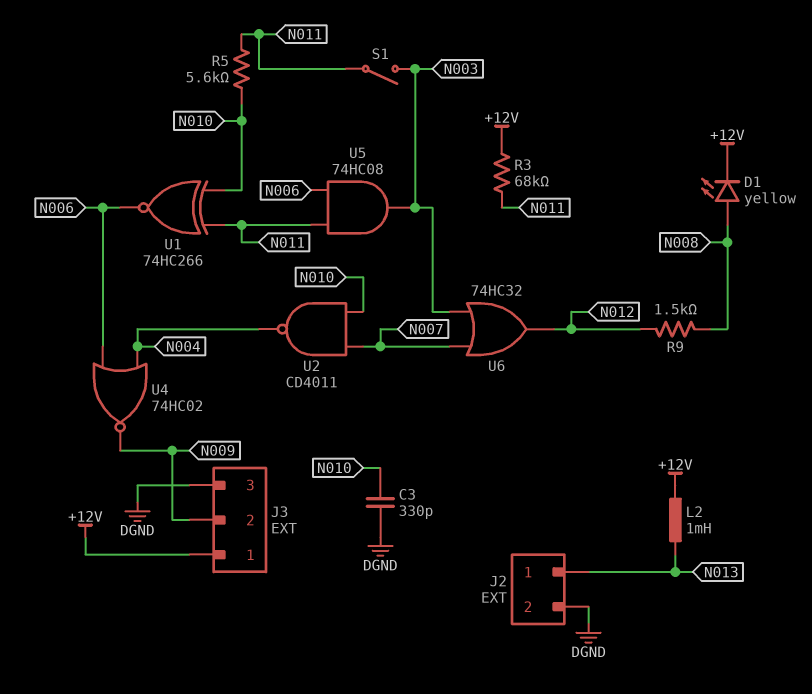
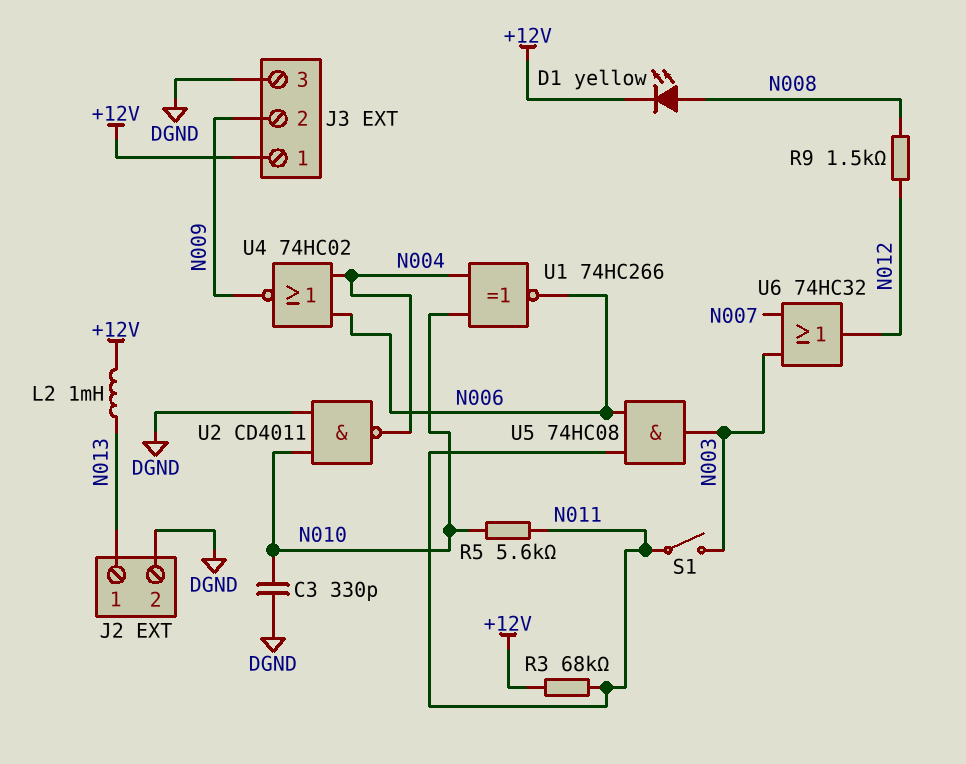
U1: XNOR 74HC266 (in N010, in N011, out N006) -> XNOR 74HC266 (in N004, in N010, out N006)
U2: NAND CD4011 (in N007, in N010, out N004) -> NAND CD4011 (in DGND, in N010, out N004)

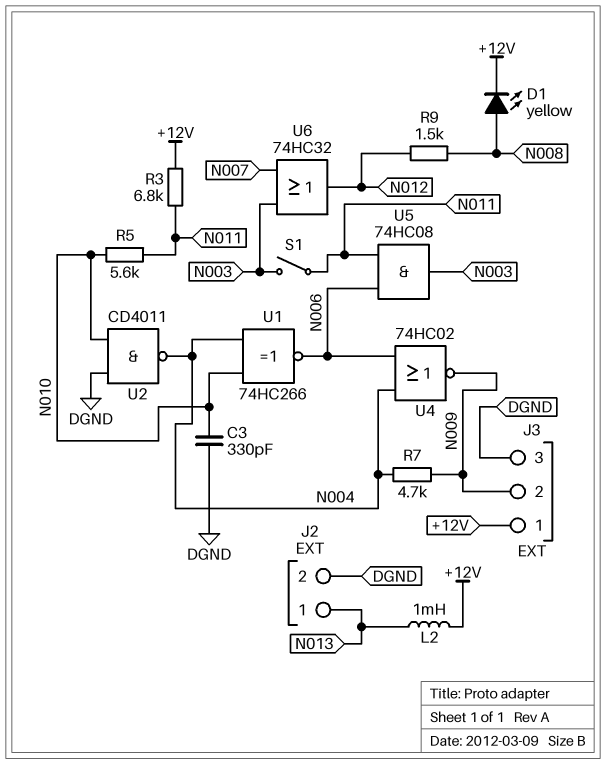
R3: 68k (+12V, N011) -> 6.8k (+12V, N011)
R7: none -> 4.7k (N004, N009)

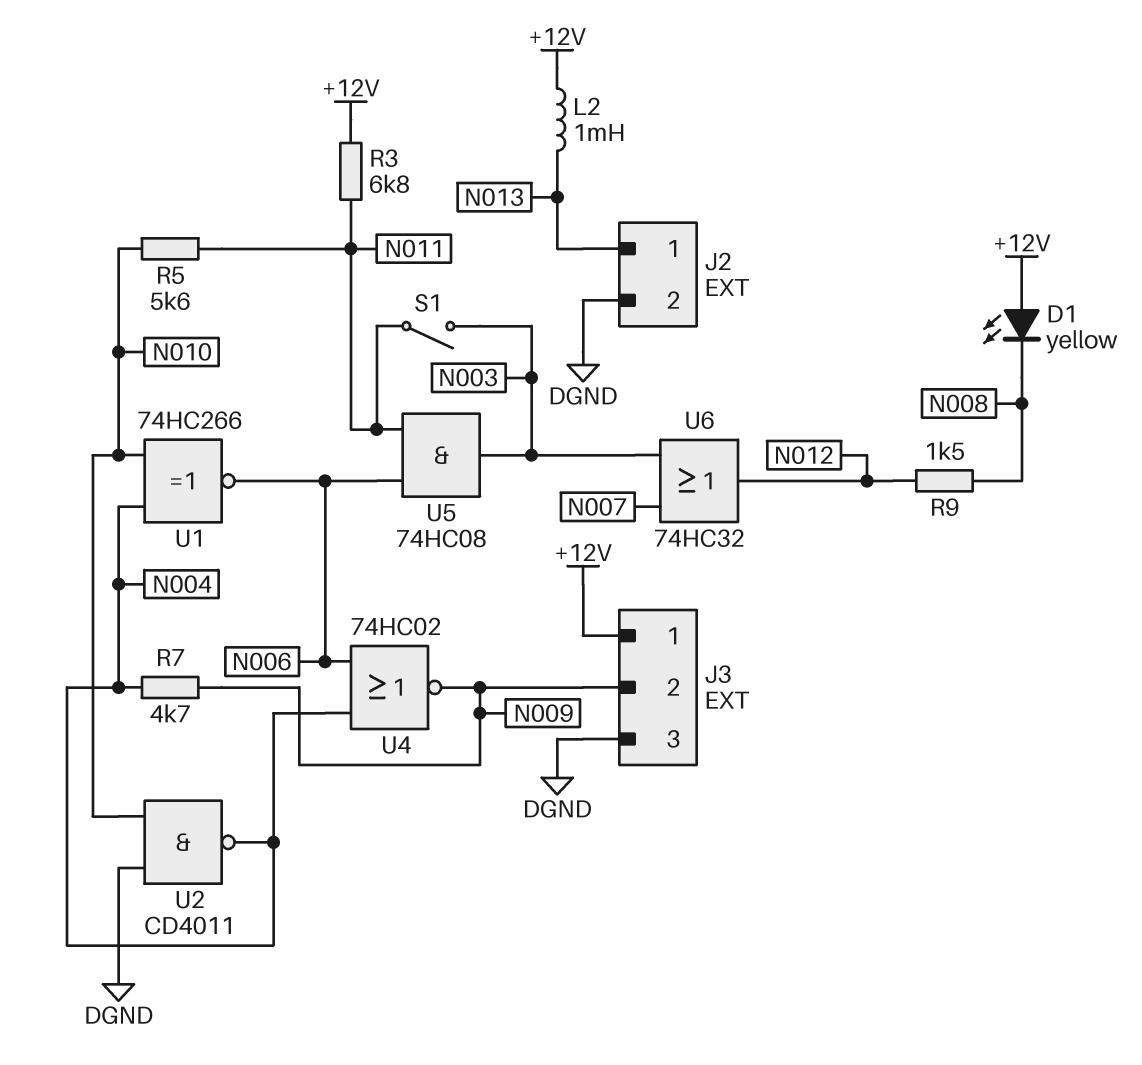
C3: 330pF (DGND, N010) -> none
D1: LED yellow (A N008, K +12V) -> LED yellow (A +12V, K N008)

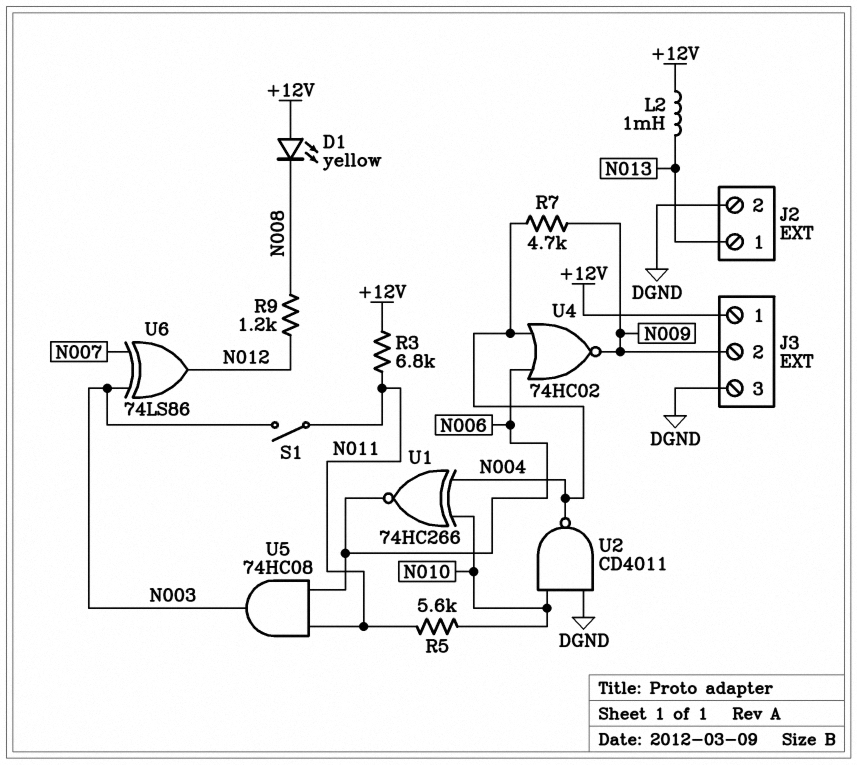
R9: 1.5k (N008, N012) -> 1.2k (N008, N012)
U6: OR 74HC32 (in N003, in N007, out N012) -> XOR 74LS86 (in N003, in N007, out N012)

